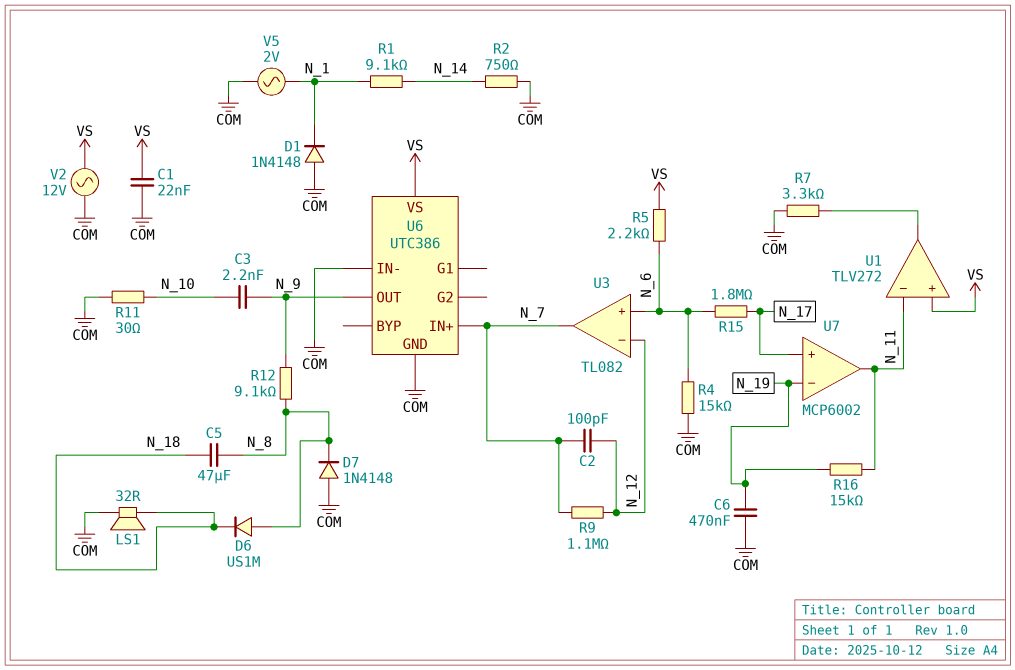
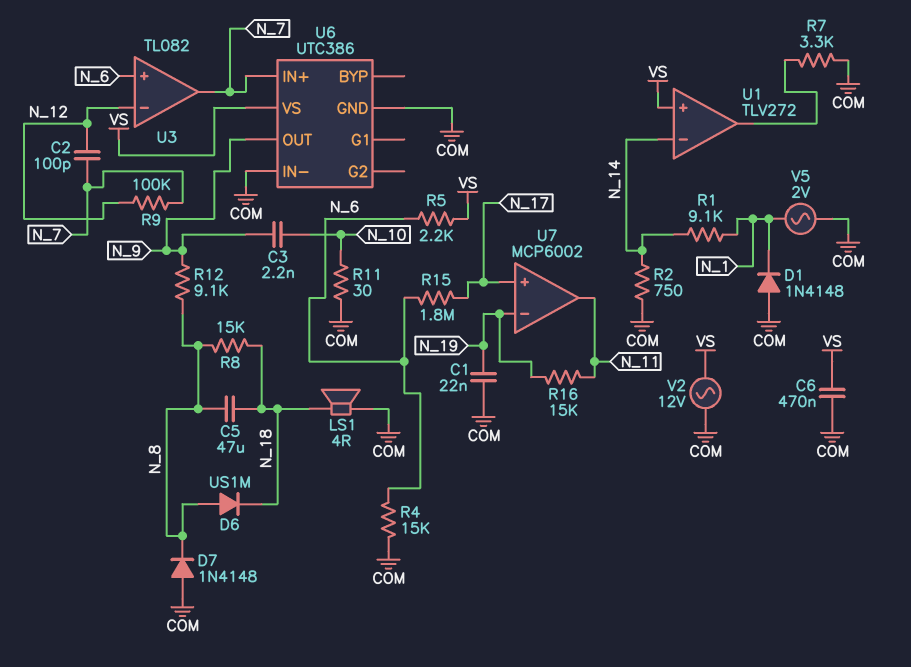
C1: 22nF (COM, VS) -> 22nF (COM, N_19)
C6: 470nF (COM, N_19) -> 470nF (COM, VS)
LS1: speaker 32R (COM, N_18) -> speaker 4R (COM, N_18)
R8: none -> 15k (N_8, N_18)
R9: 1.1M (N_7, N_12) -> 100k (N_7, N_12)
U1 pin in-: N_11 -> N_14

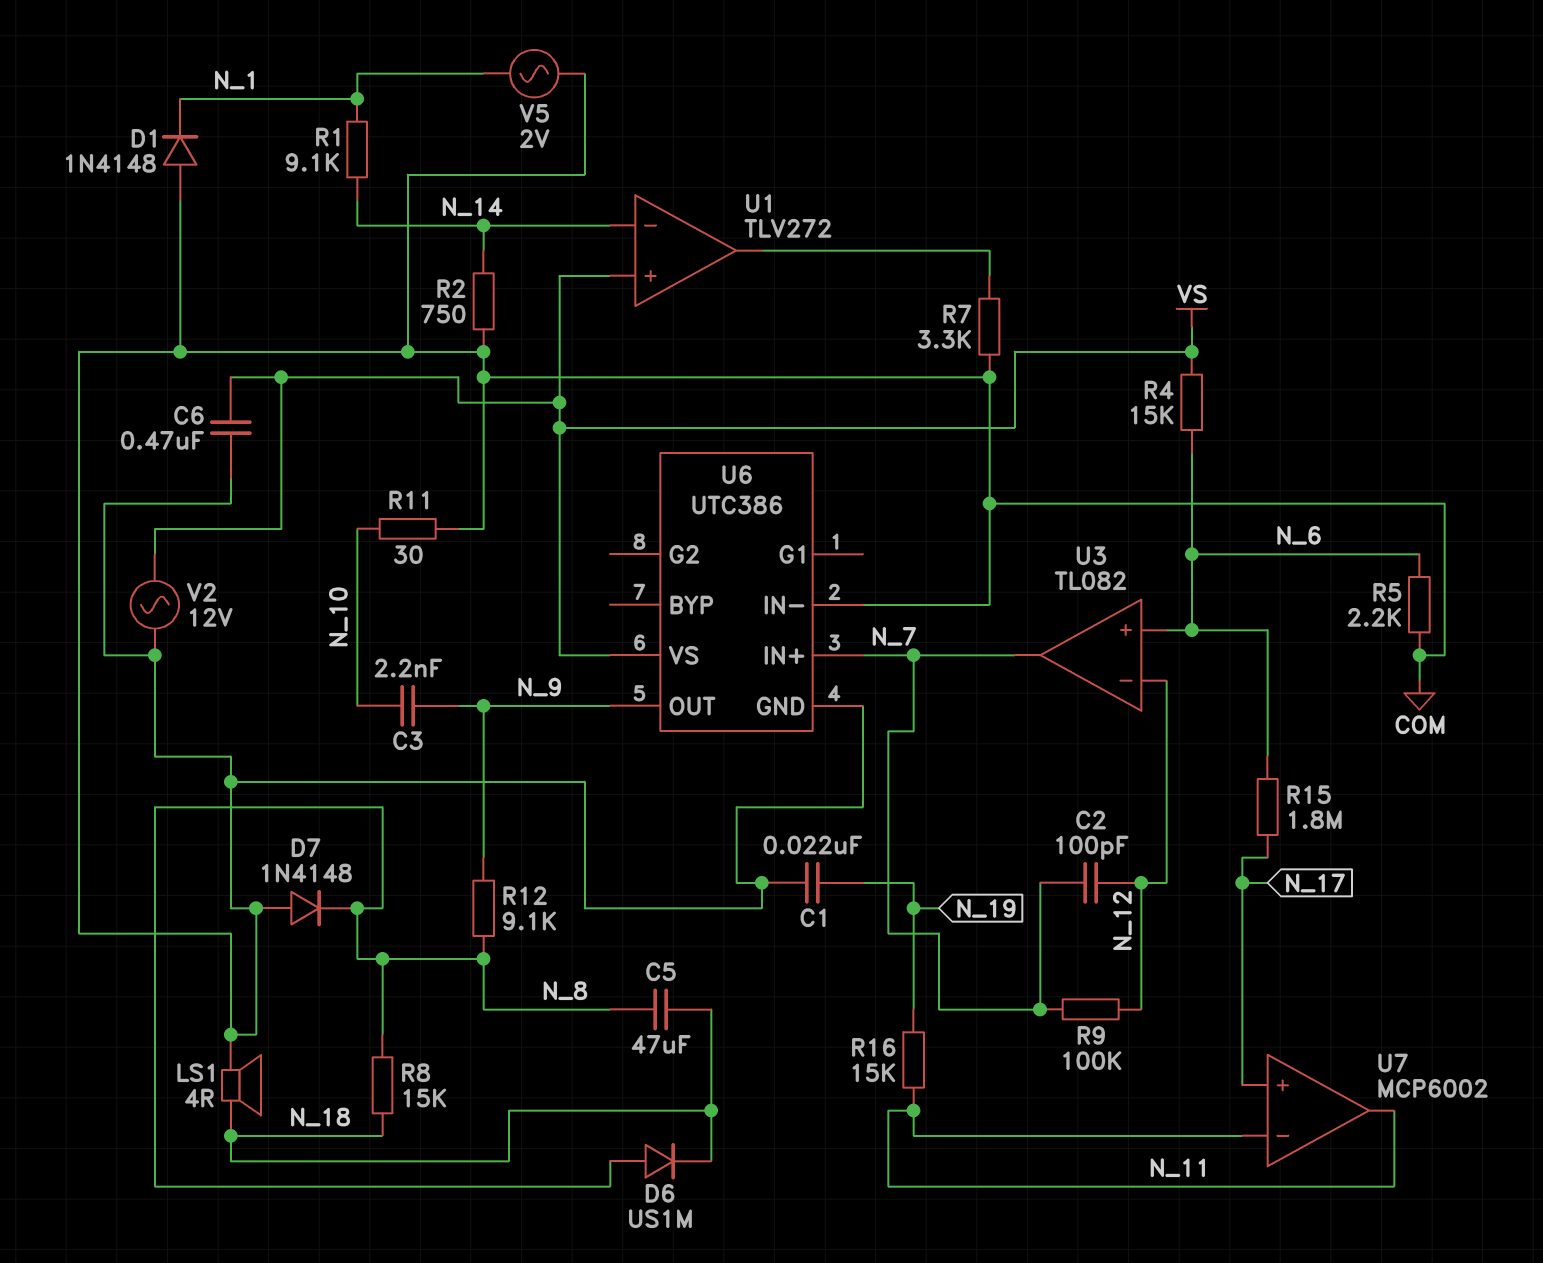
R4: 15k (COM, N_6) -> 15k (N_6, VS)
R5: 2.2k (N_6, VS) -> 2.2k (COM, N_6)
U7 pin in-: N_19 -> N_11

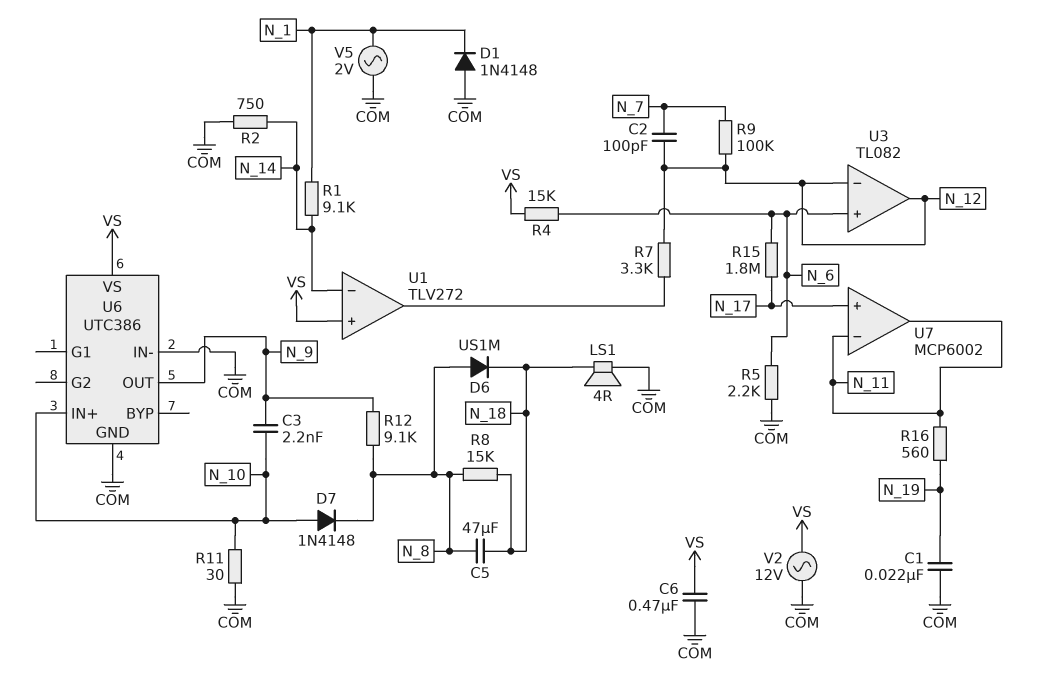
D7: diode 1N4148 (A COM, K N_8) -> diode 1N4148 (A N_10, K N_8)
R7: 3.3k (COM, U1/out) -> 3.3k (N_12, U1/out)
R16: 15k (N_11, N_19) -> 560 (N_11, N_19)
U3 pin out: N_7 -> N_12
U6 pin IN+: N_7 -> N_10

